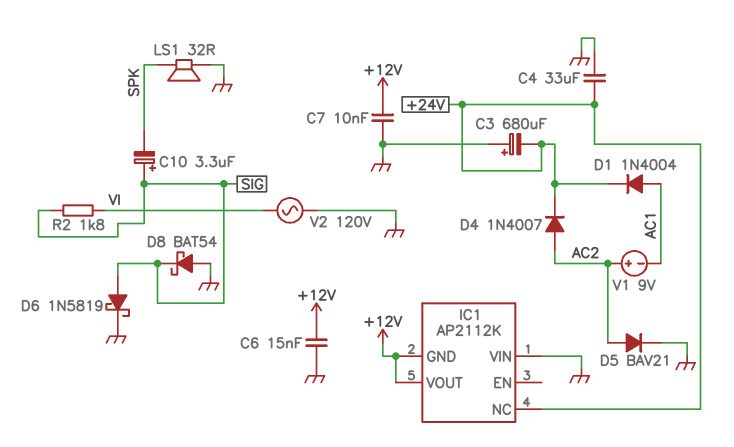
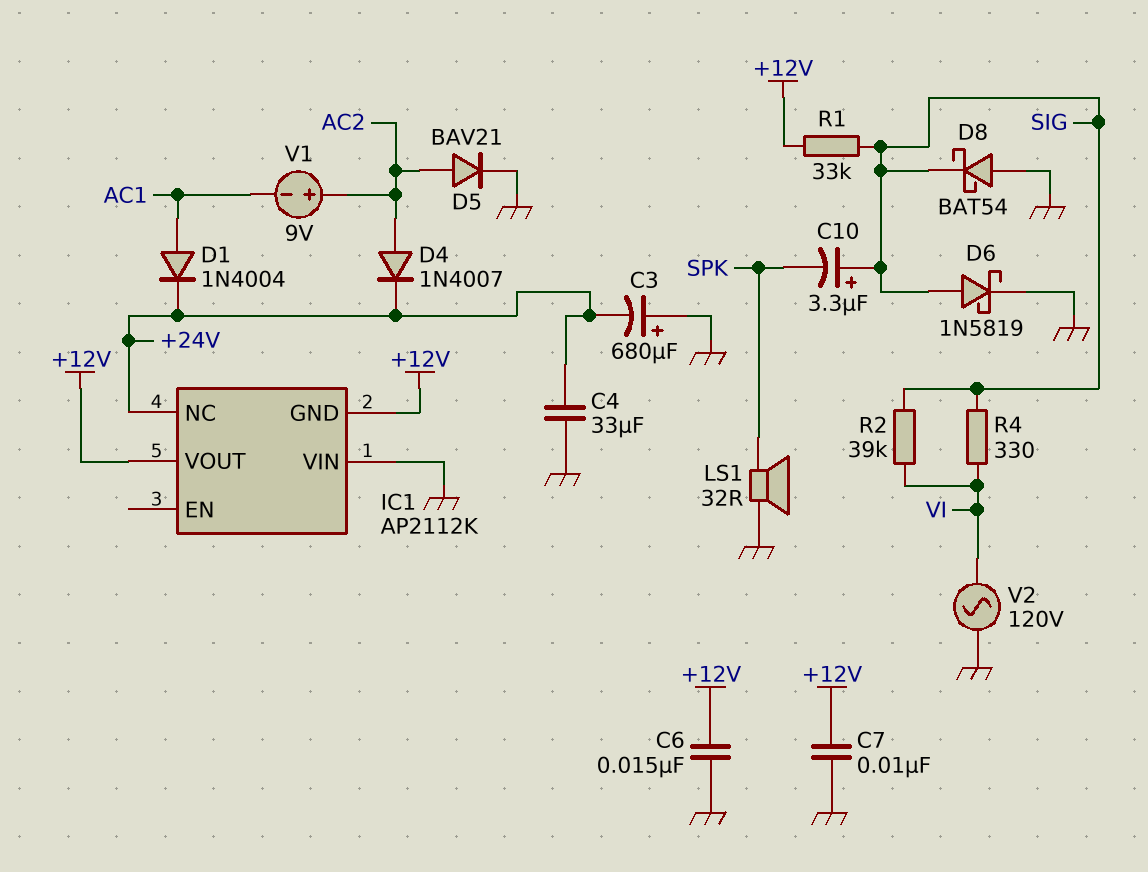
R1: none -> 33k (+12V, SIG)
R2: 1.8k (SIG, VI) -> 39k (SIG, VI)
R4: none -> 330 (SIG, VI)

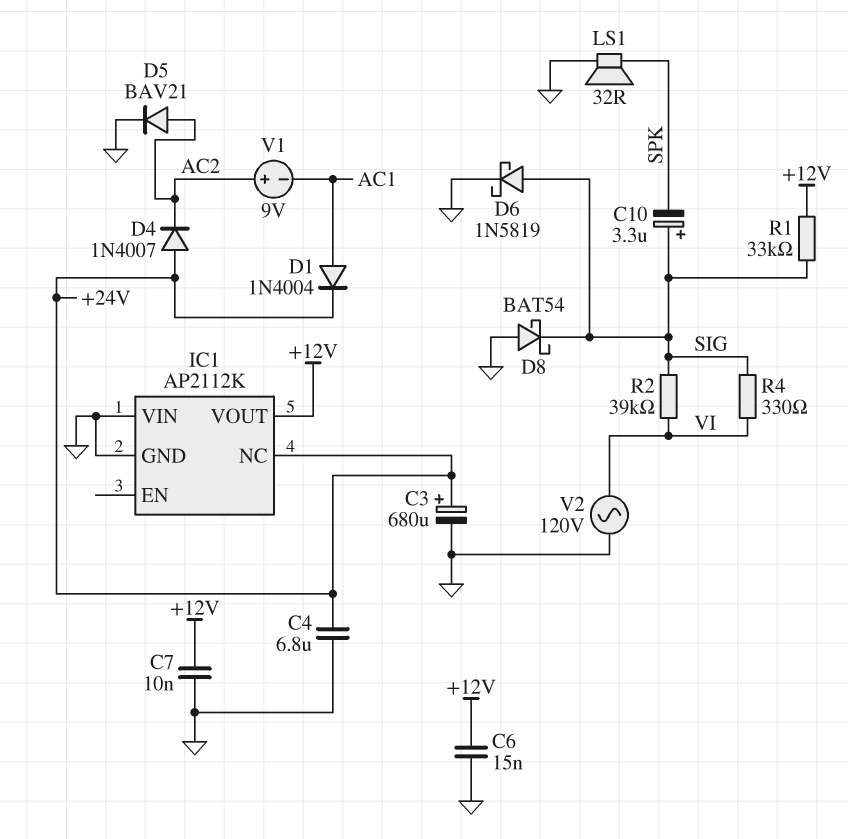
C3: 680uF (plus GND, minus +24V) -> 680uF (plus +24V, minus GND)
C4: 33uF (+24V, GND) -> 6.8uF (+24V, GND)
D4: diode 1N4007 (A AC2, K +24V) -> diode 1N4007 (A +24V, K AC2)
IC1 pin GND: +12V -> GND

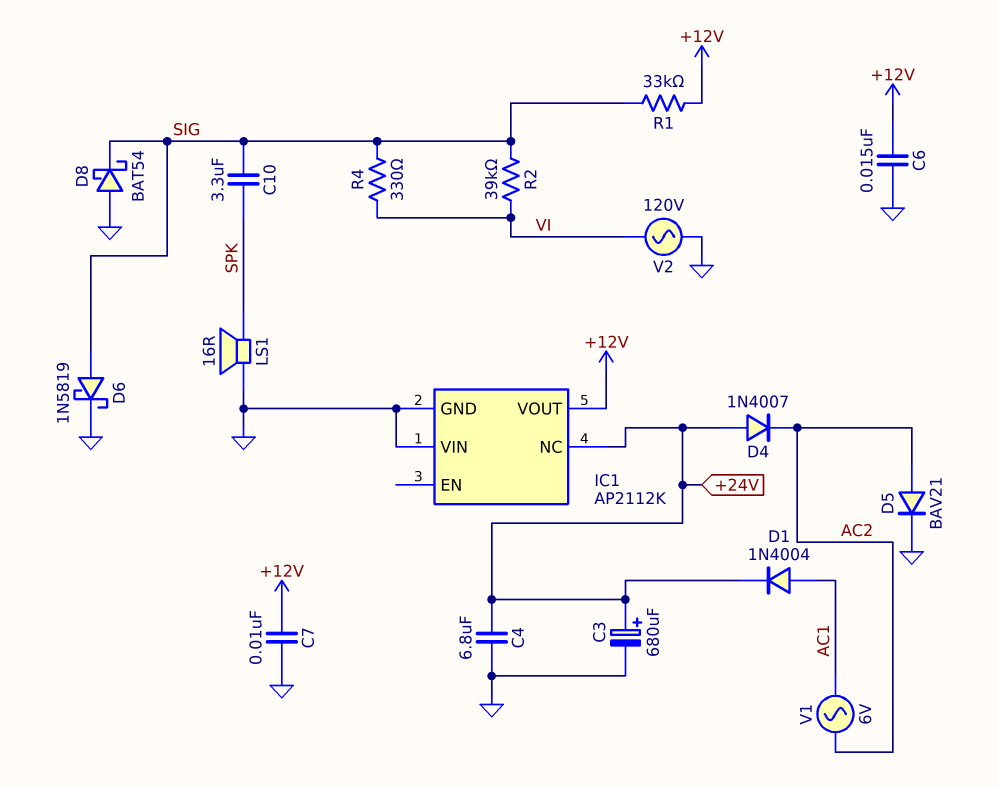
C10: 3.3uF (plus SIG, minus SPK) -> 3.3uF (SIG, SPK)
LS1: speaker 32R (GND, SPK) -> speaker 16R (GND, SPK)
V1: 9V (plus AC2, minus AC1) -> AC 6V (AC1, AC2)

